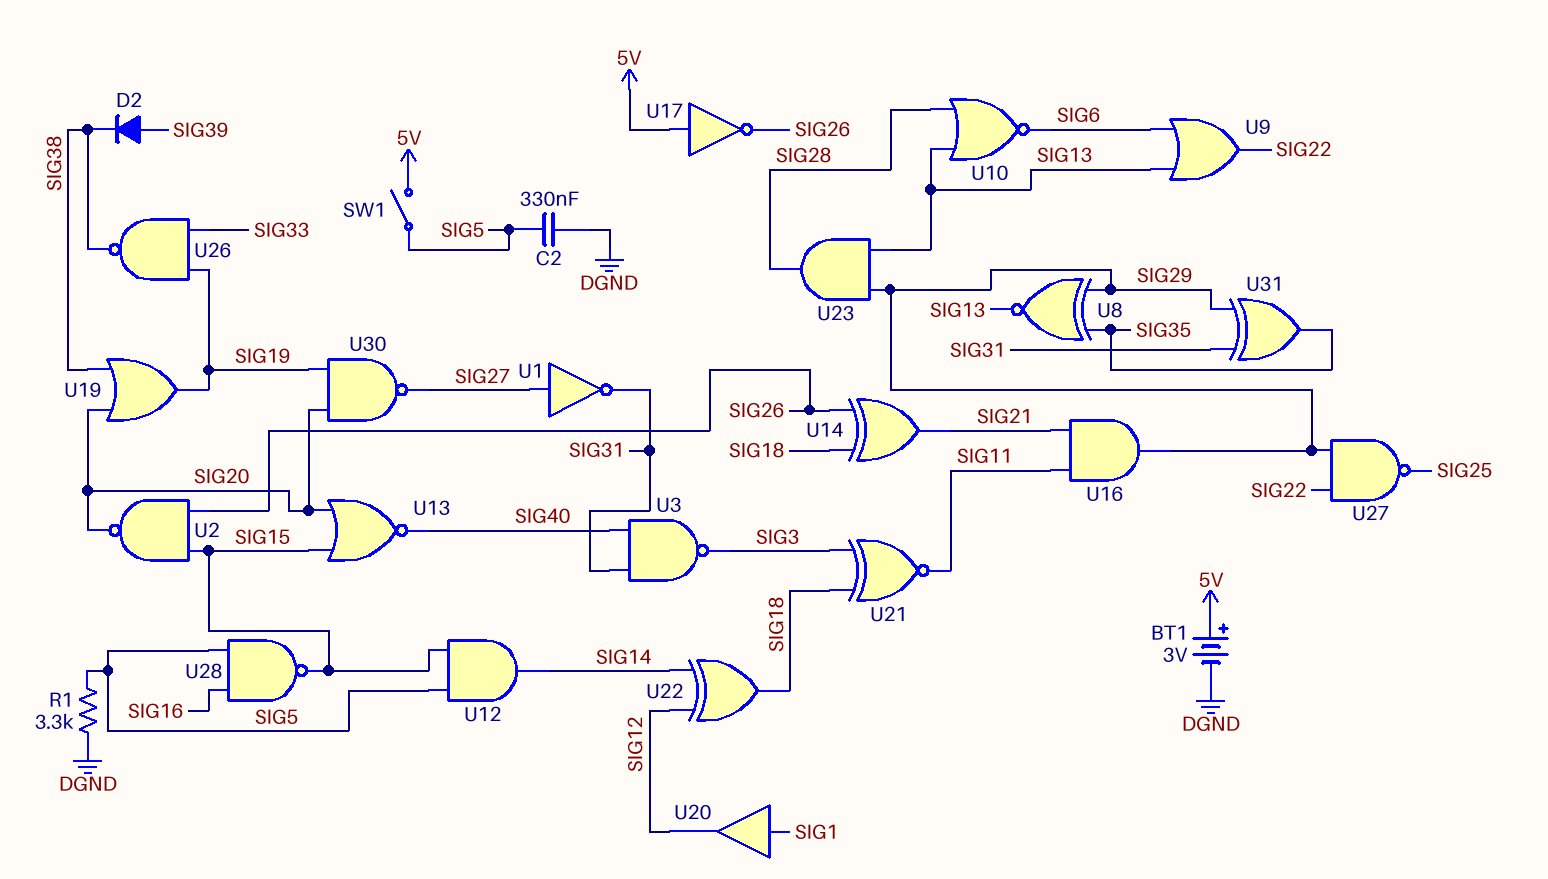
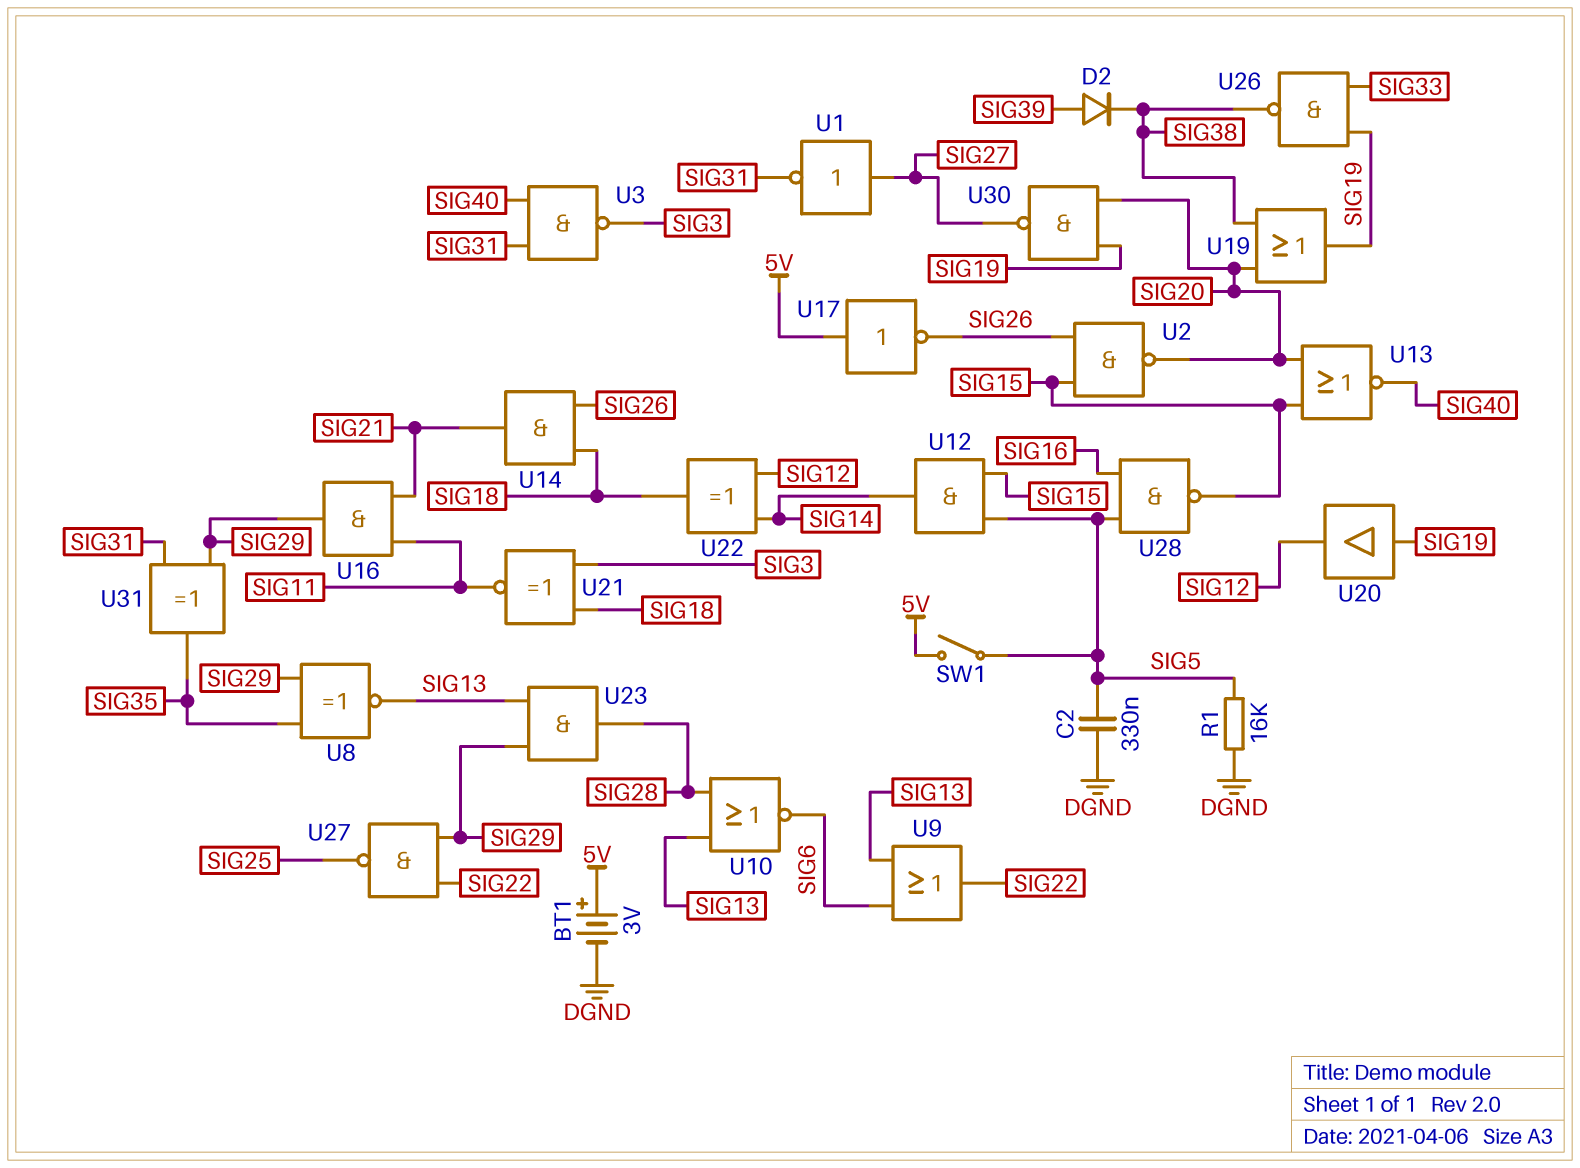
R1: 3.3k (DGND, SIG5) -> 16k (DGND, SIG5)
U14: XOR (in SIG18, in SIG26, out SIG21) -> AND (in SIG18, in SIG26, out SIG21)
U20: buffer (in SIG1, out SIG12) -> buffer (in SIG19, out SIG12)

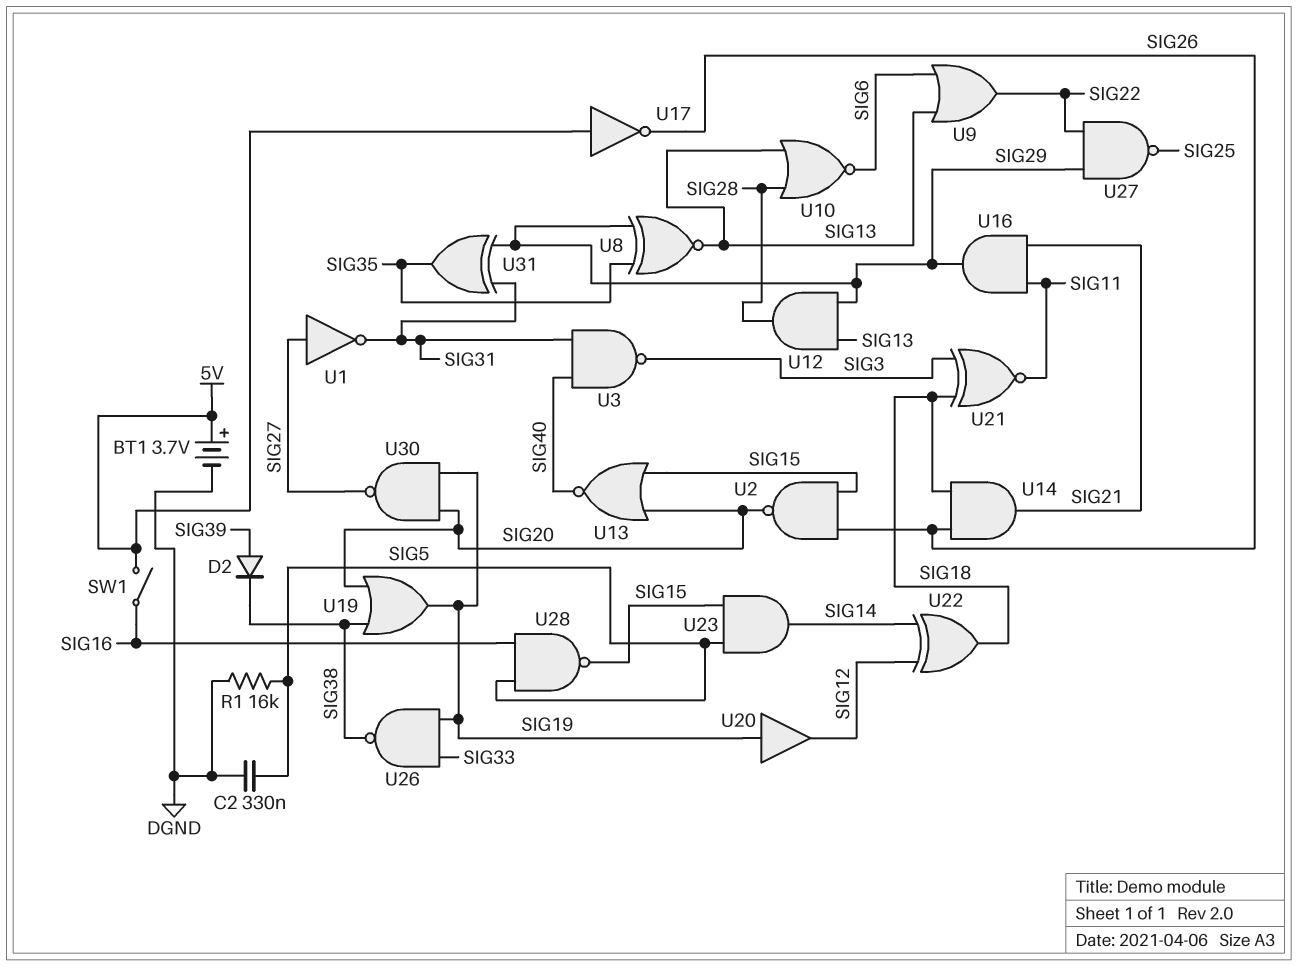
BT1: 3V (plus 5V, minus DGND) -> 3.7V (plus 5V, minus DGND)
SW1: switch (5V, SIG5) -> switch (5V, SIG16)
U12: AND (in SIG5, in SIG15, out SIG14) -> AND (in SIG13, in SIG29, out SIG28)
U23: AND (in SIG13, in SIG29, out SIG28) -> AND (in SIG5, in SIG15, out SIG14)

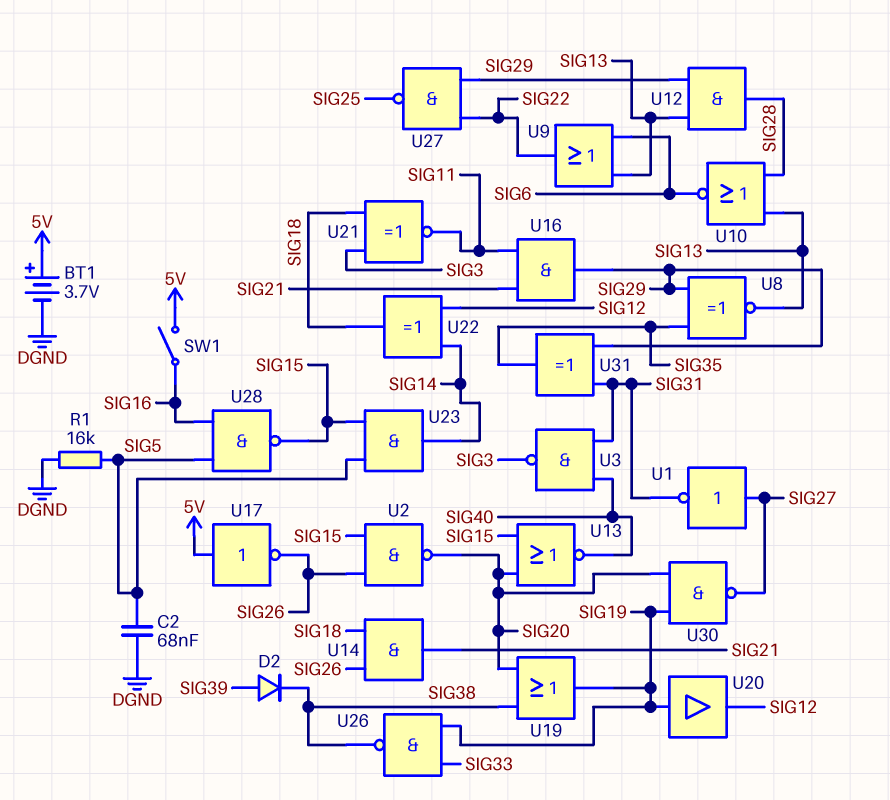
C2: 330nF (DGND, SIG5) -> 68nF (DGND, SIG5)

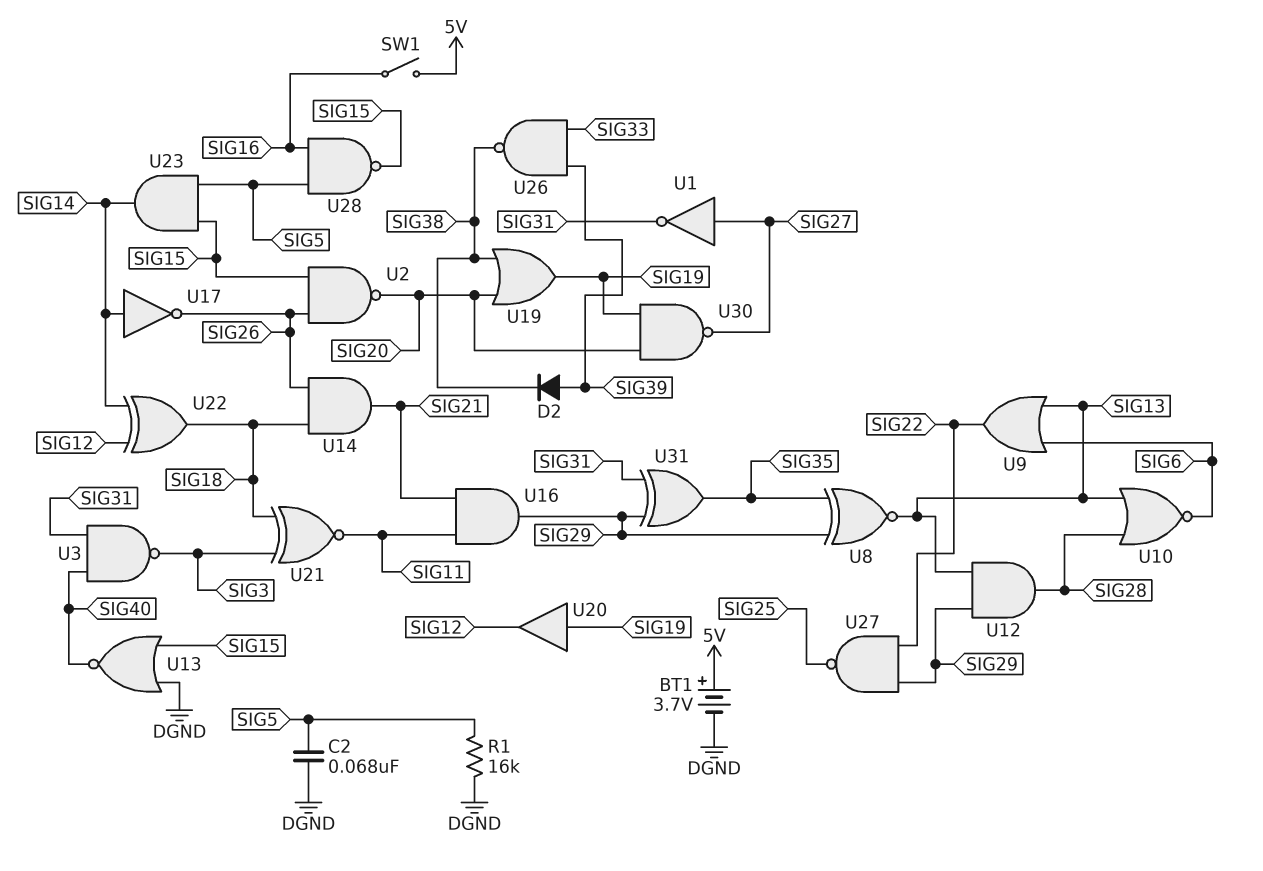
U13: NOR (in SIG15, in SIG20, out SIG40) -> NOR (in DGND, in SIG15, out SIG40)
U17: NOT (in 5V, out SIG26) -> NOT (in SIG14, out SIG26)
U26: NAND (in SIG19, in SIG33, out SIG38) -> NAND (in SIG33, in SIG39, out SIG38)

